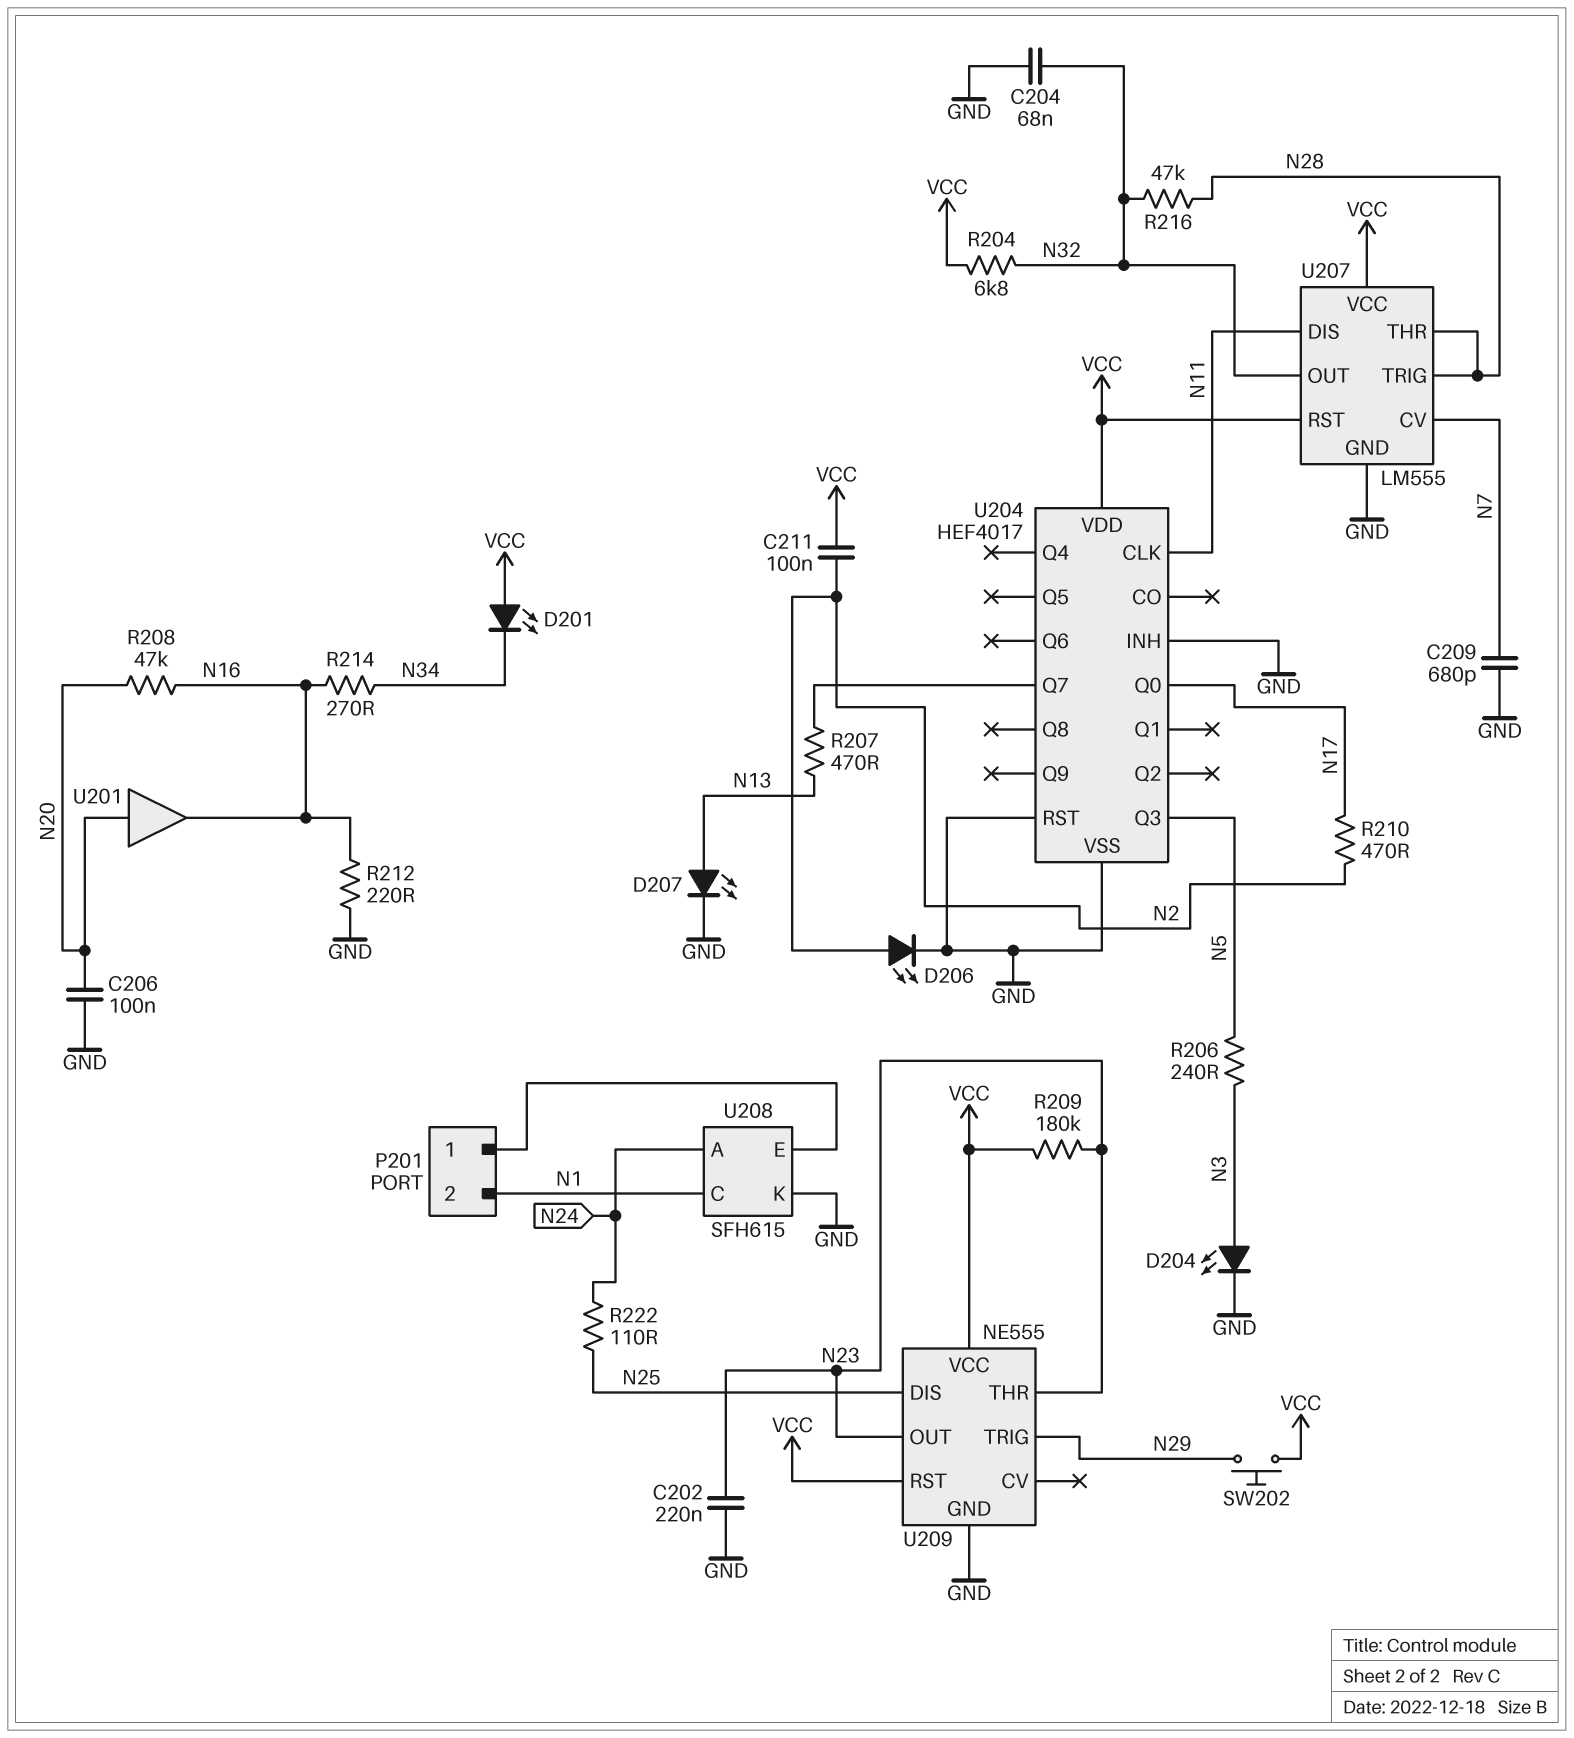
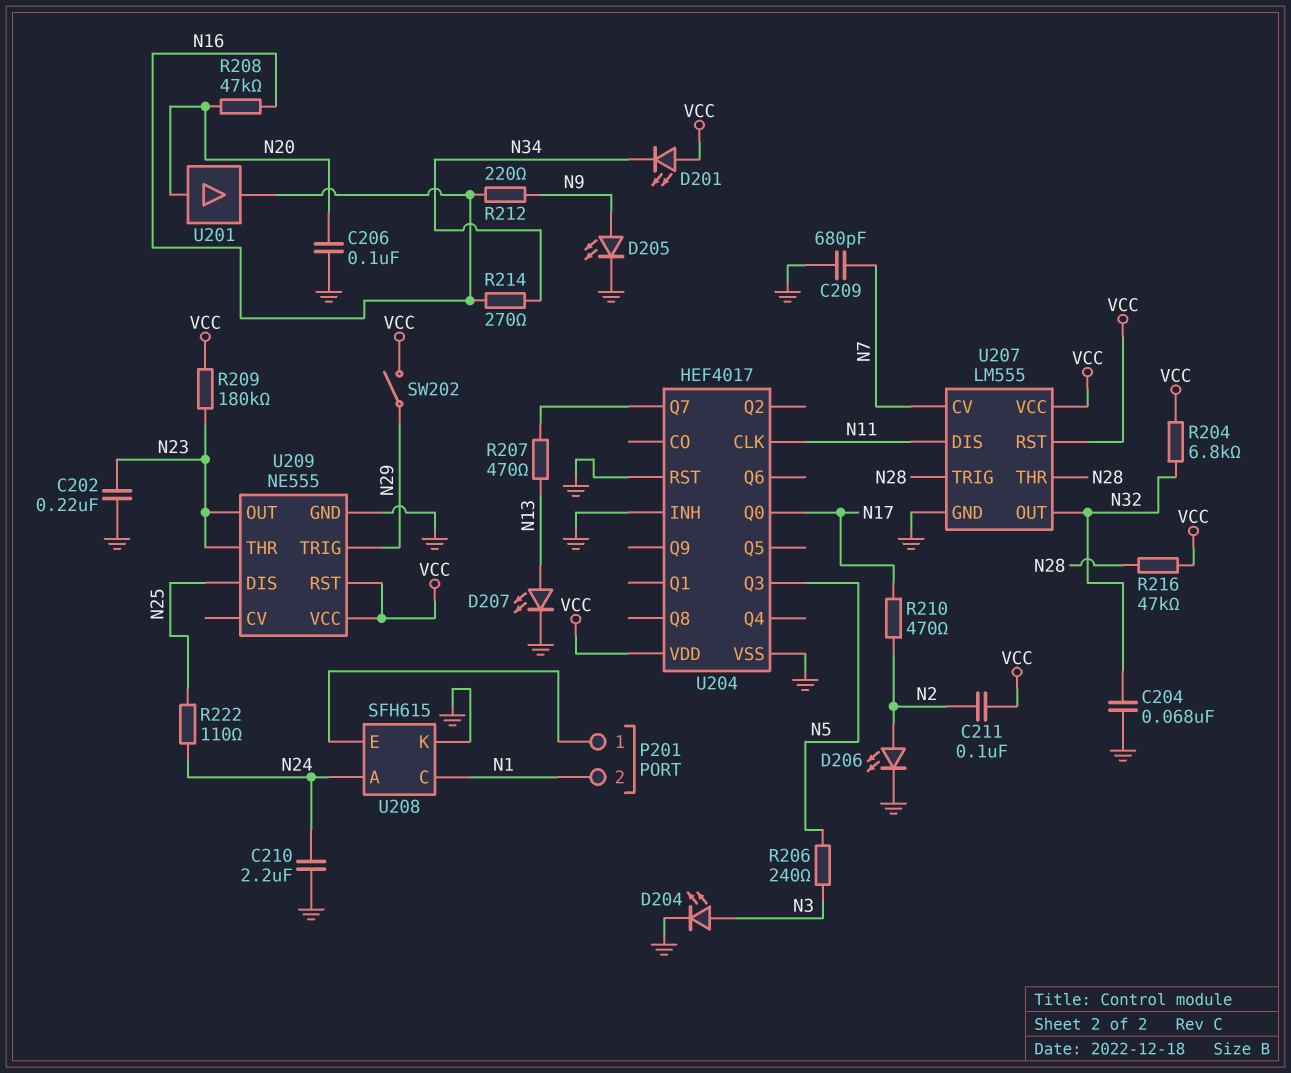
C210: none -> 2.2uF (GND, N24)
D205: none -> LED (A N9, K GND)
R212: 220 (GND, N16) -> 220 (N9, N16)
R216: 47k (N28, N32) -> 47k (N28, VCC)
SW202: button (N29, VCC) -> switch (N29, VCC)

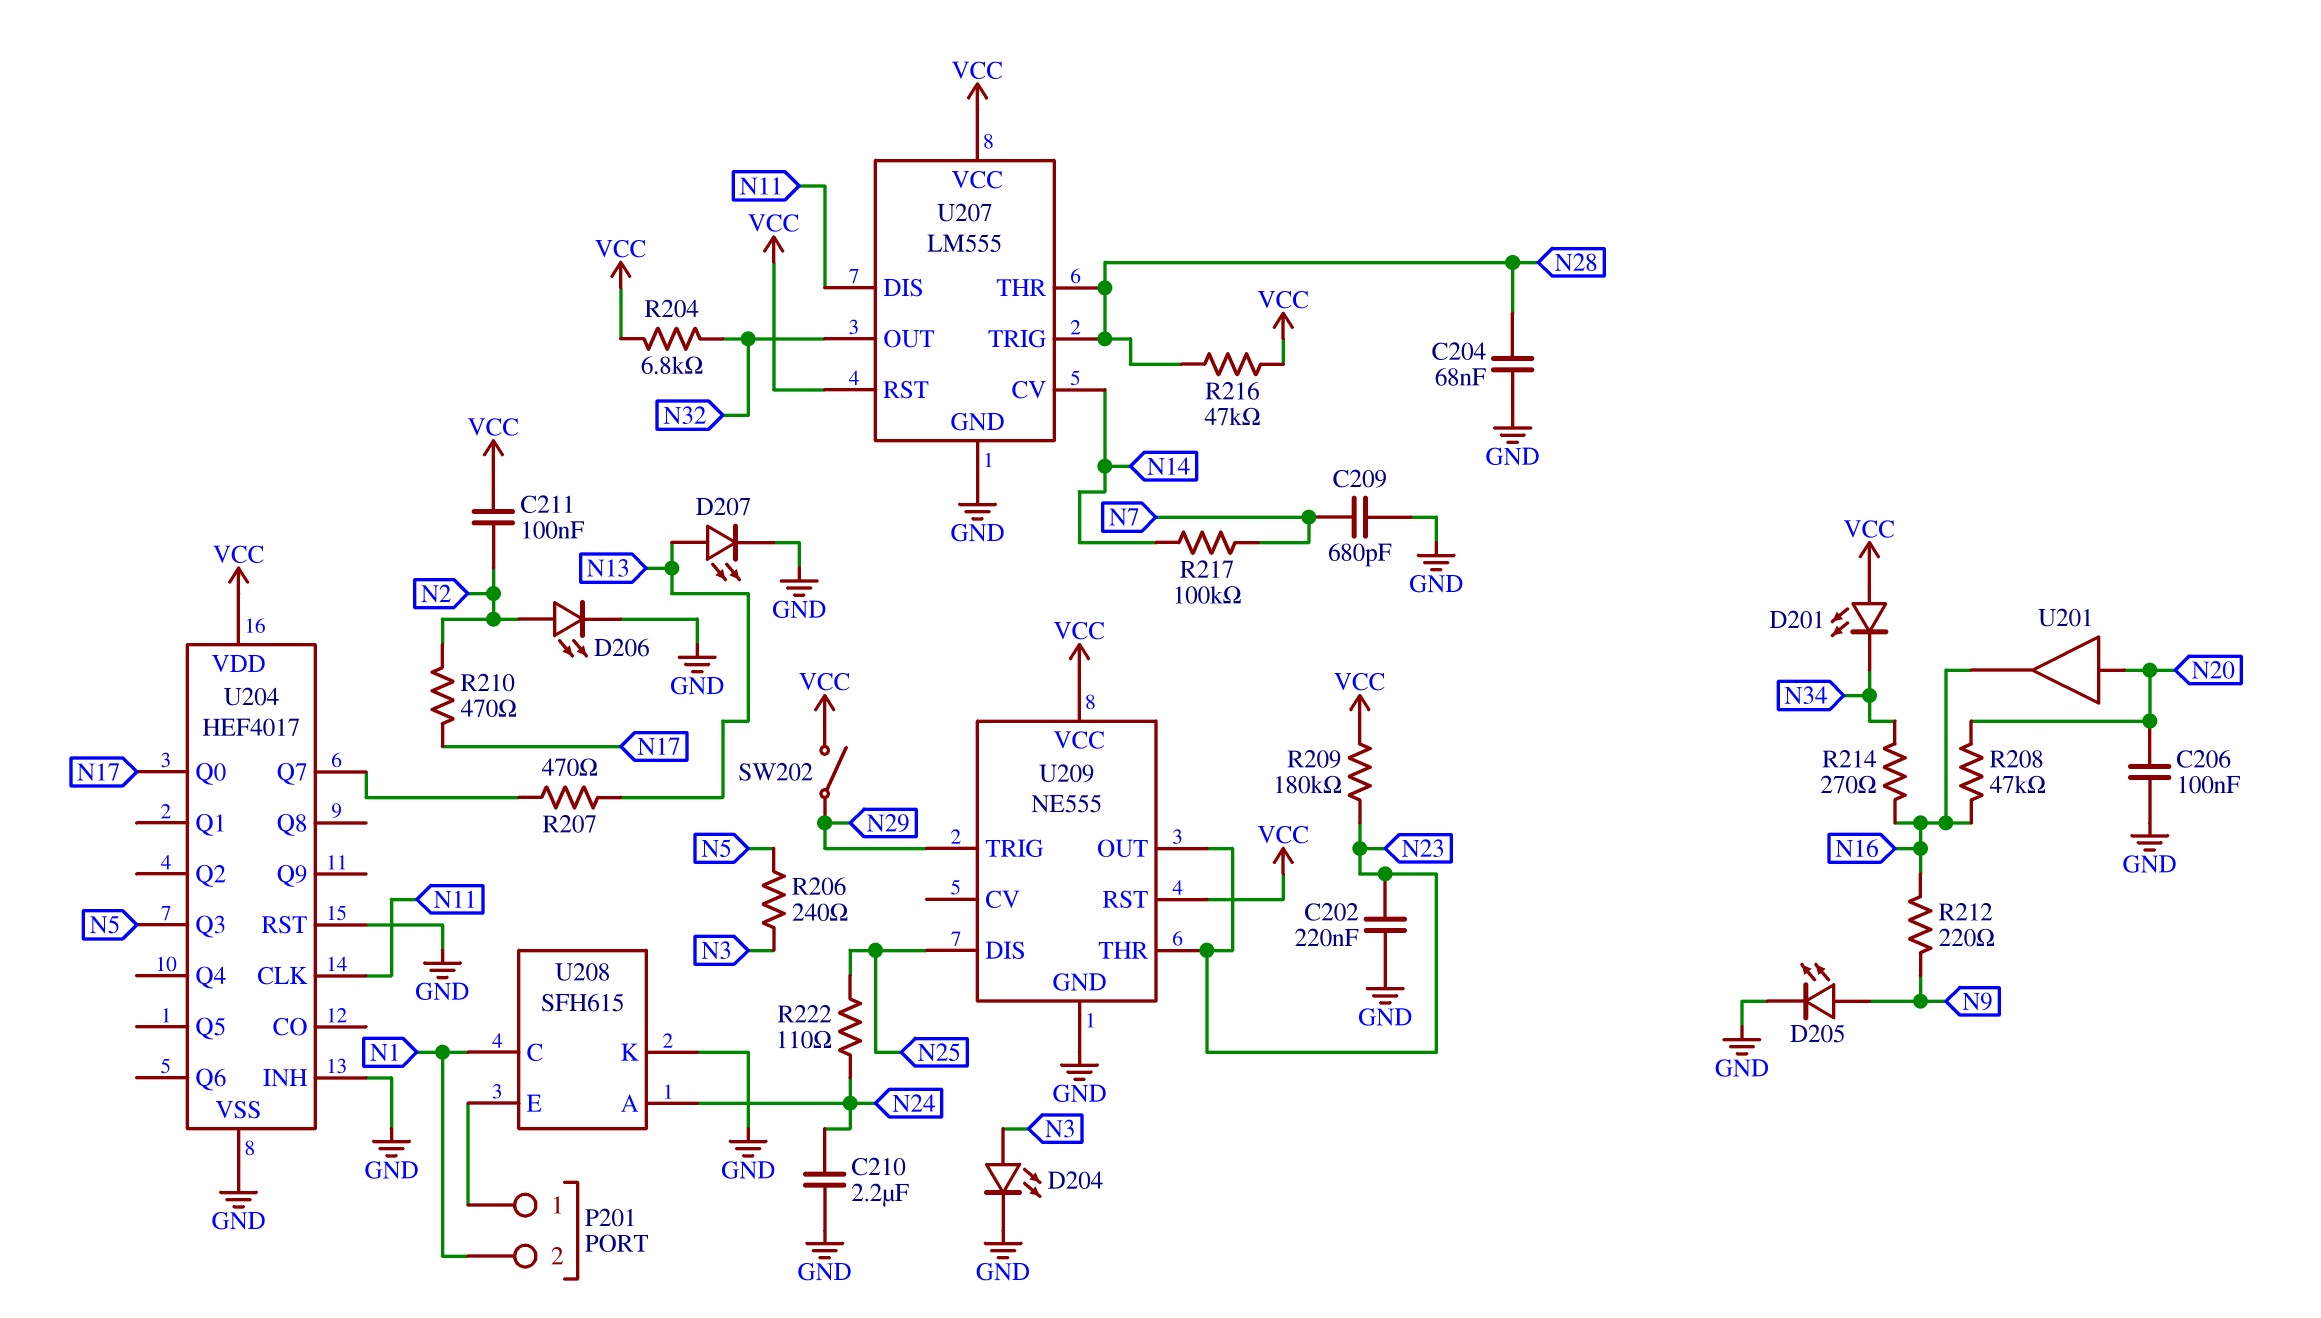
C204: 68nF (GND, N32) -> 68nF (GND, N28)
R217: none -> 100k (N7, N14)
U207 pin CV: N7 -> N14

